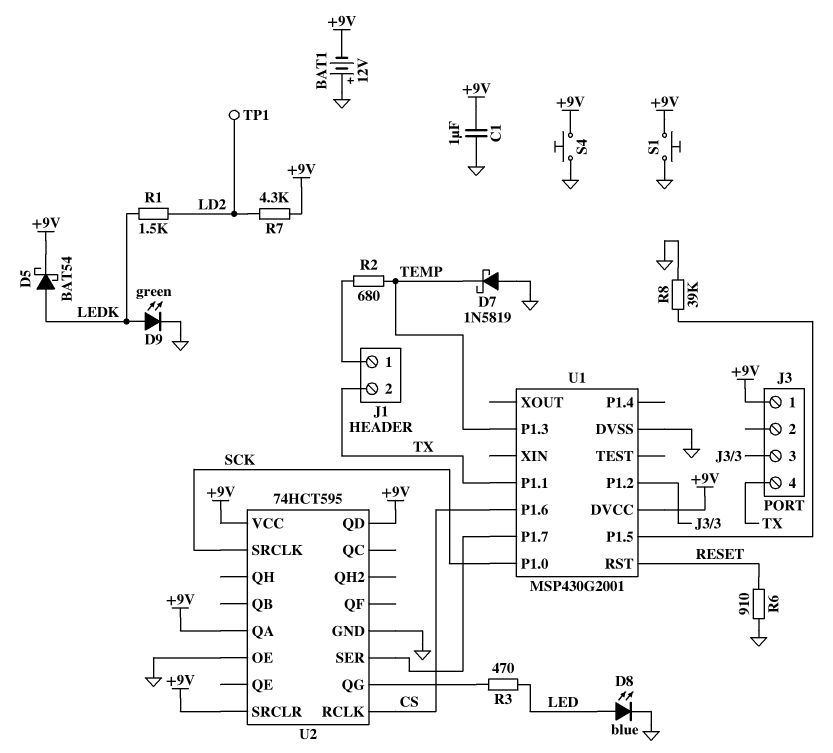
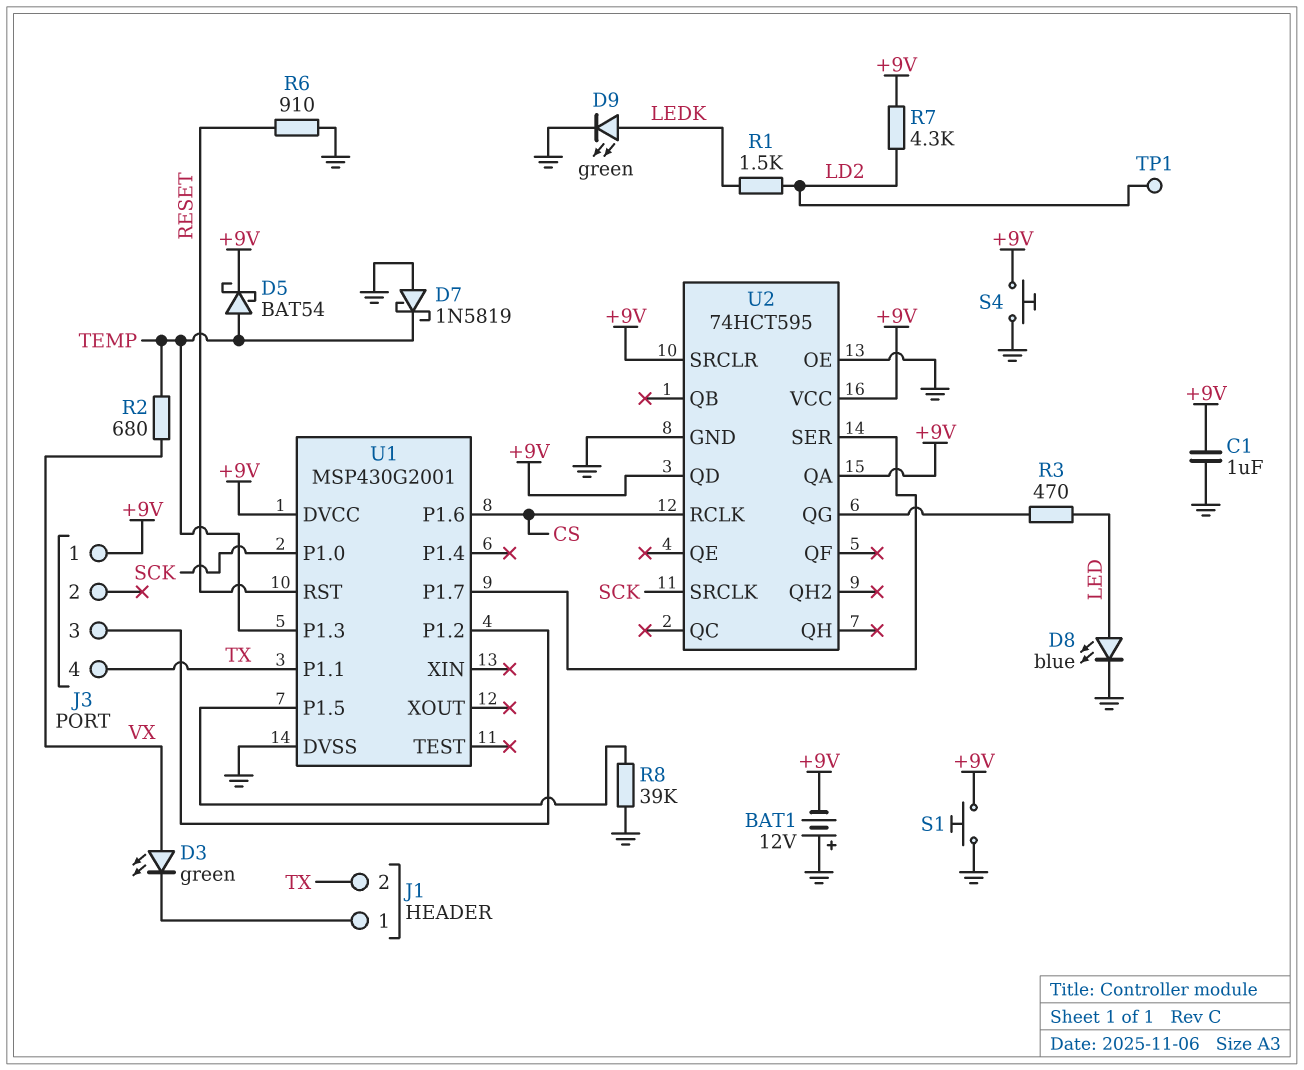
D3: none -> LED green (A VX, K J1/1)
D5: schottky BAT54 (A LEDK, K +9V) -> schottky BAT54 (A TEMP, K +9V)
R2: 680 (J1/1, TEMP) -> 680 (TEMP, VX)

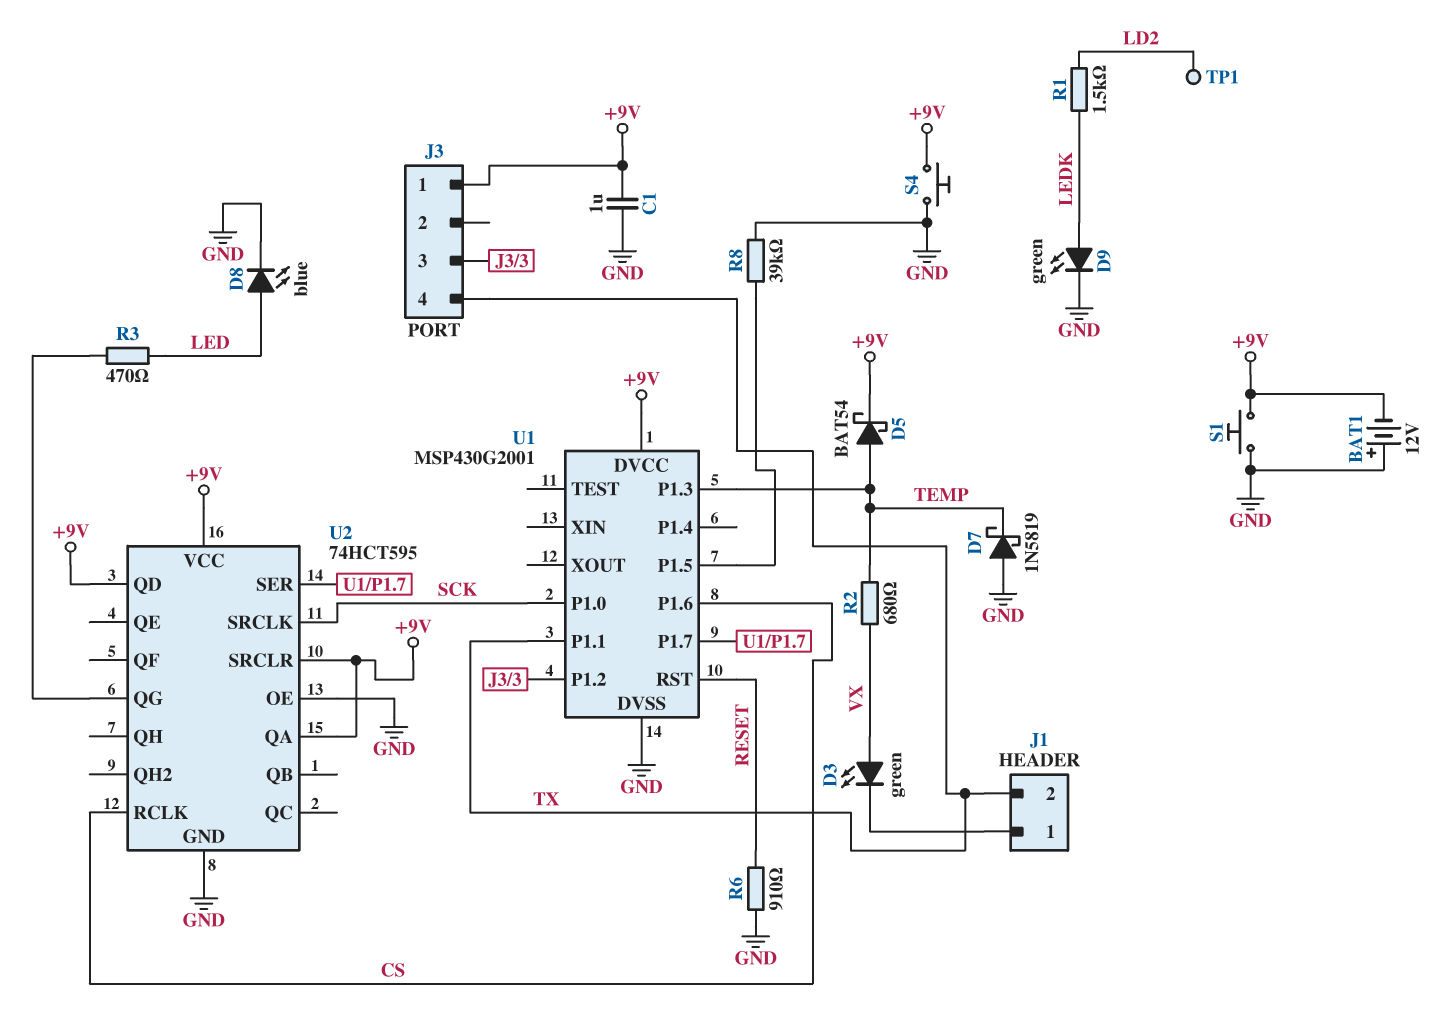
R7: 4.3k (+9V, LD2) -> none

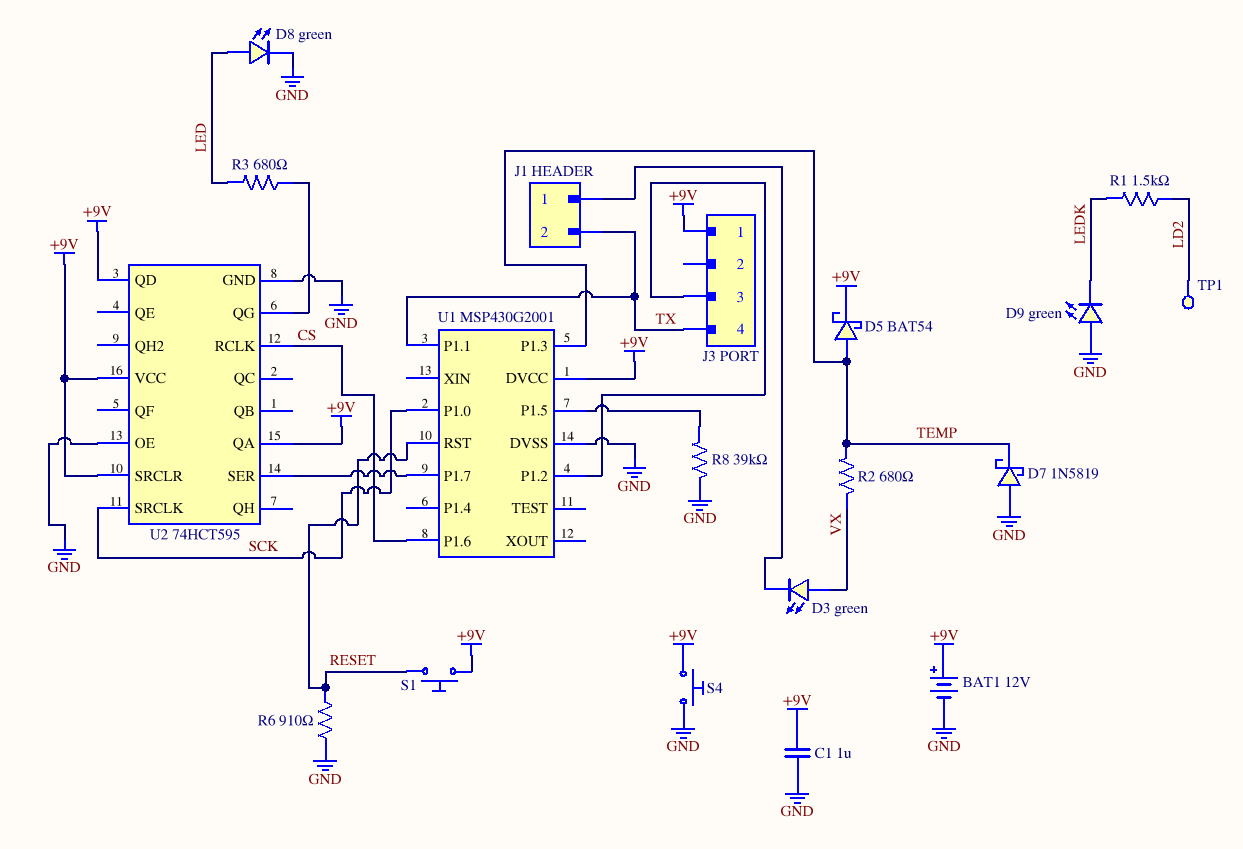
BAT1: 12V (plus GND, minus +9V) -> 12V (plus +9V, minus GND)
D8: LED blue (A LED, K GND) -> LED green (A LED, K GND)
D9: LED green (A LEDK, K GND) -> LED green (A GND, K LEDK)
R3: 470 (LED, U2/QG) -> 680 (LED, U2/QG)
S1: button (+9V, GND) -> button (+9V, RESET)

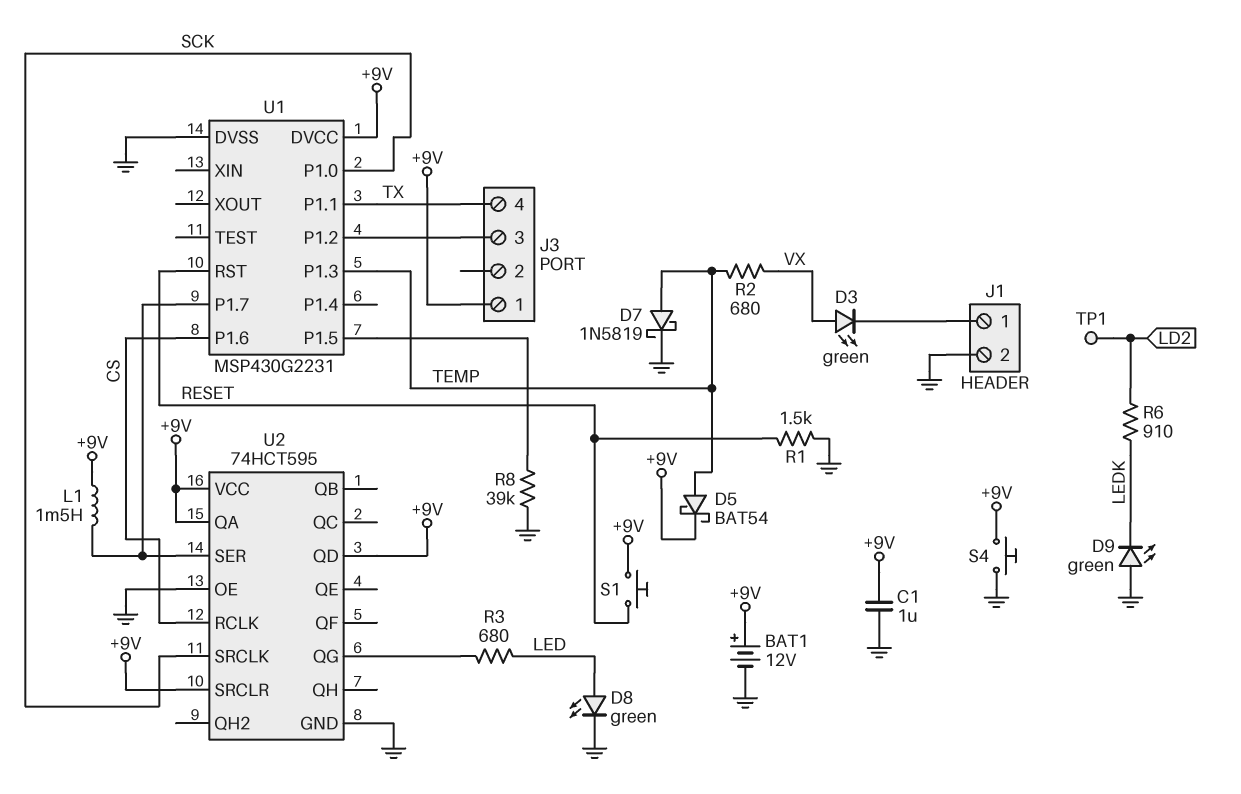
D7: schottky 1N5819 (A GND, K TEMP) -> schottky 1N5819 (A TEMP, K GND)
J1 pin 2: TX -> GND
L1: none -> 1.5mH (+9V, U1/P1.7)
R1: 1.5k (LD2, LEDK) -> 1.5k (GND, RESET)
R6: 910 (GND, RESET) -> 910 (LD2, LEDK)
U1: MSP430G2001 -> MSP430G2231

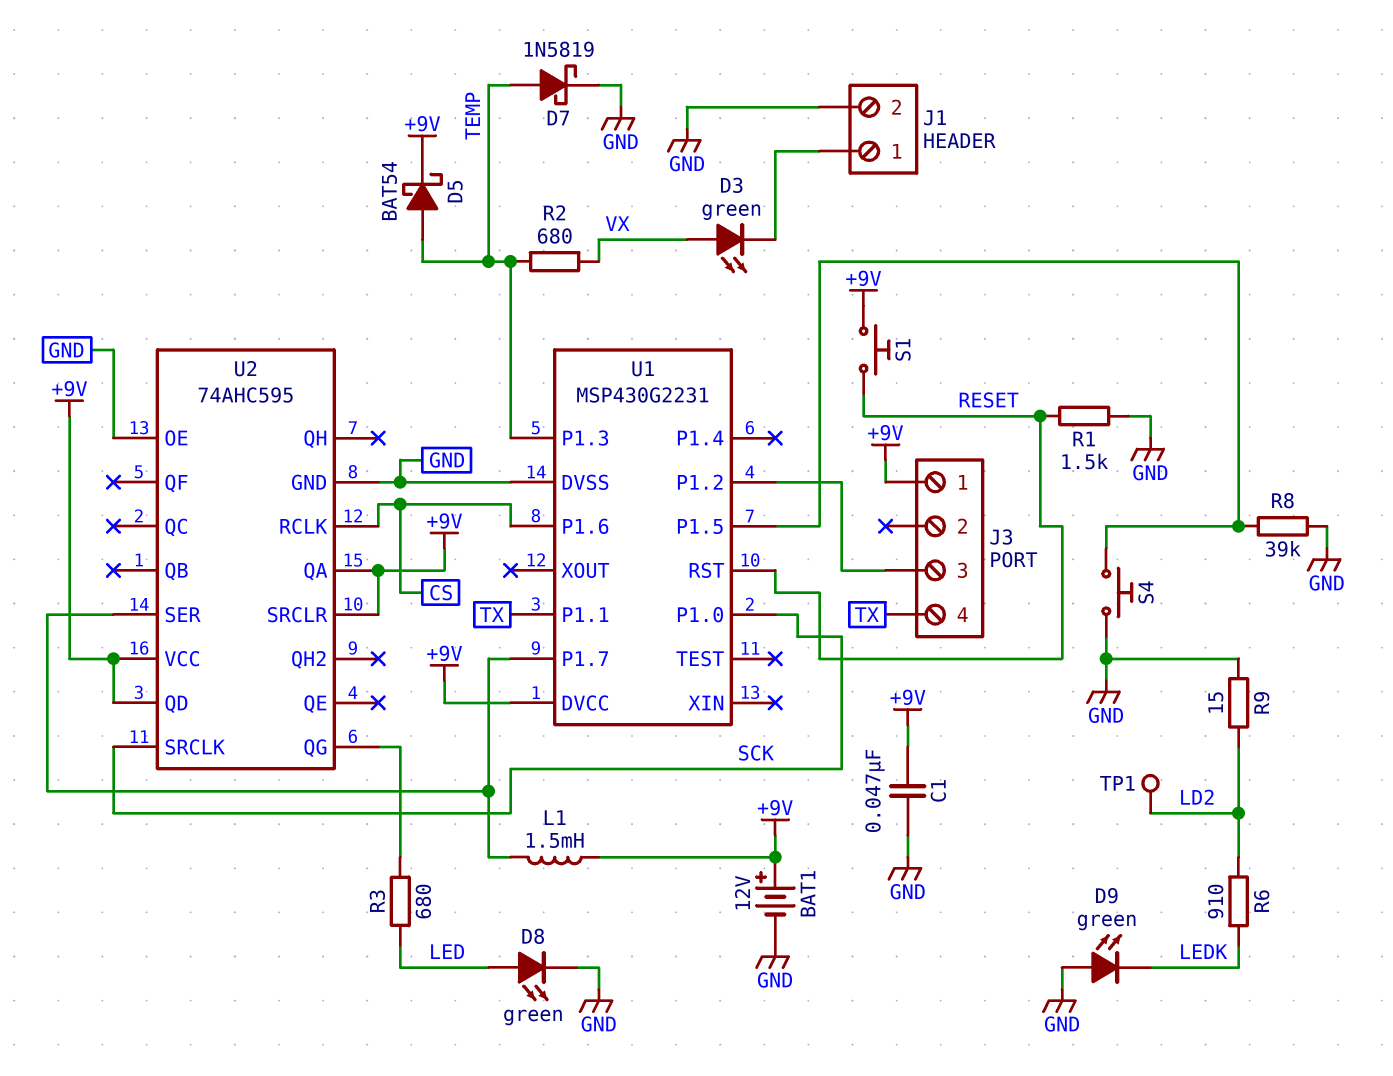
C1: 1uF (+9V, GND) -> 47nF (+9V, GND)
R9: none -> 15 (GND, LD2)
S4: button (+9V, GND) -> button (GND, U1/P1.5)
U2: 74HCT595 -> 74AHC595

